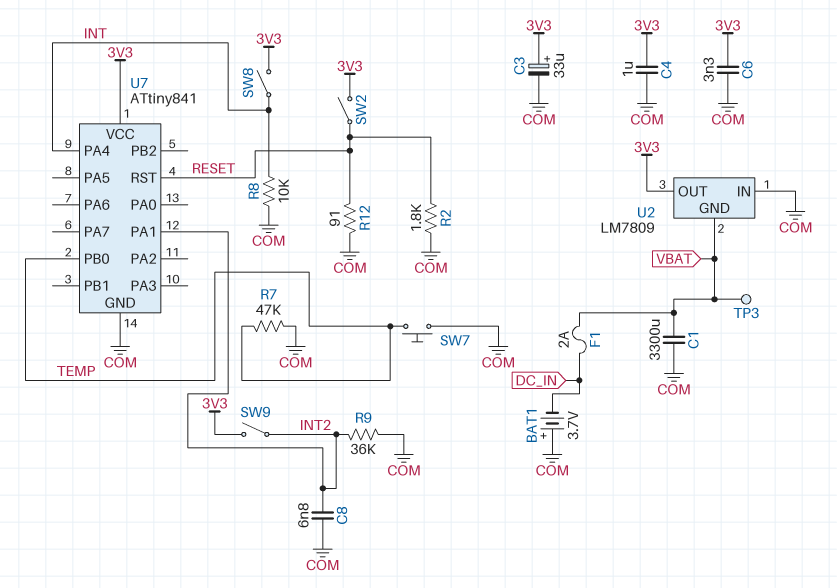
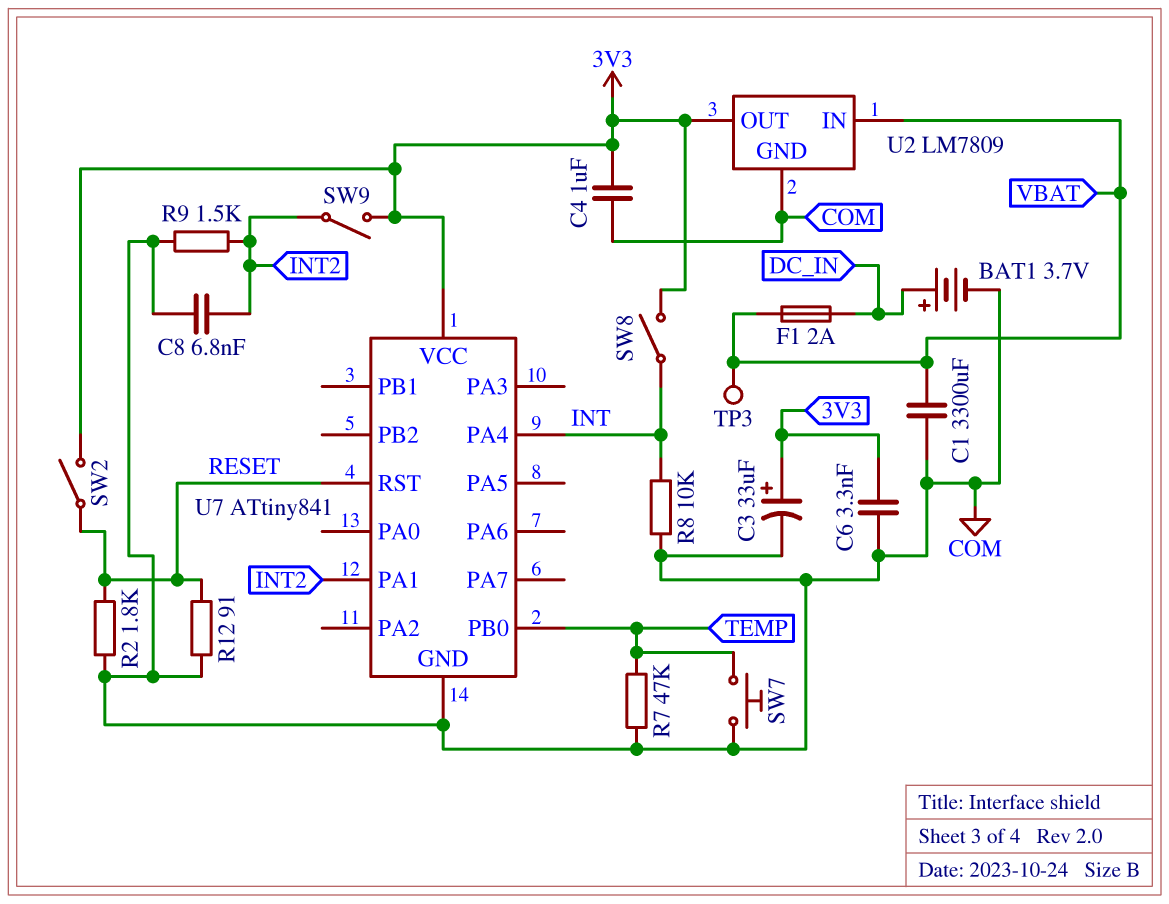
BAT1: 3.7V (plus COM, minus DC_IN) -> 3.7V (plus DC_IN, minus COM)
R9: 36k (COM, INT2) -> 1.5k (COM, INT2)
U2 pin GND: VBAT -> COM
U2 pin IN: COM -> VBAT

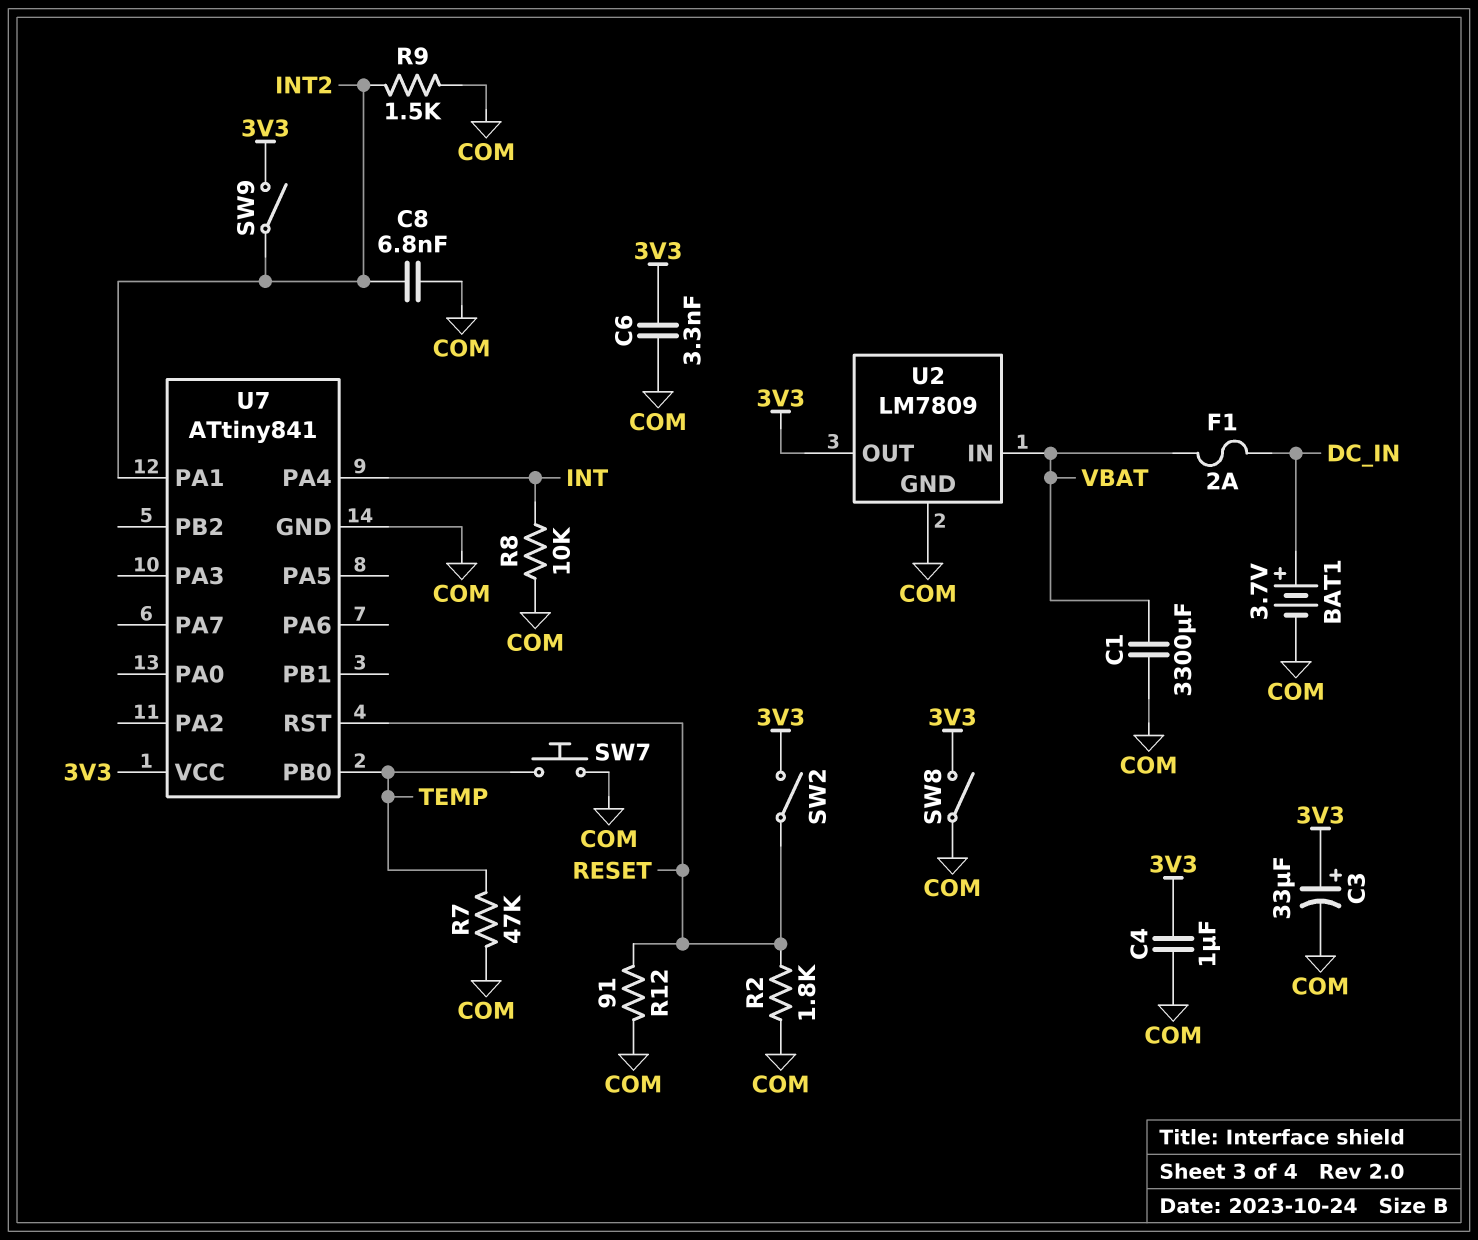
SW8: switch (3V3, INT) -> switch (3V3, COM)
TP3: test point (VBAT) -> none

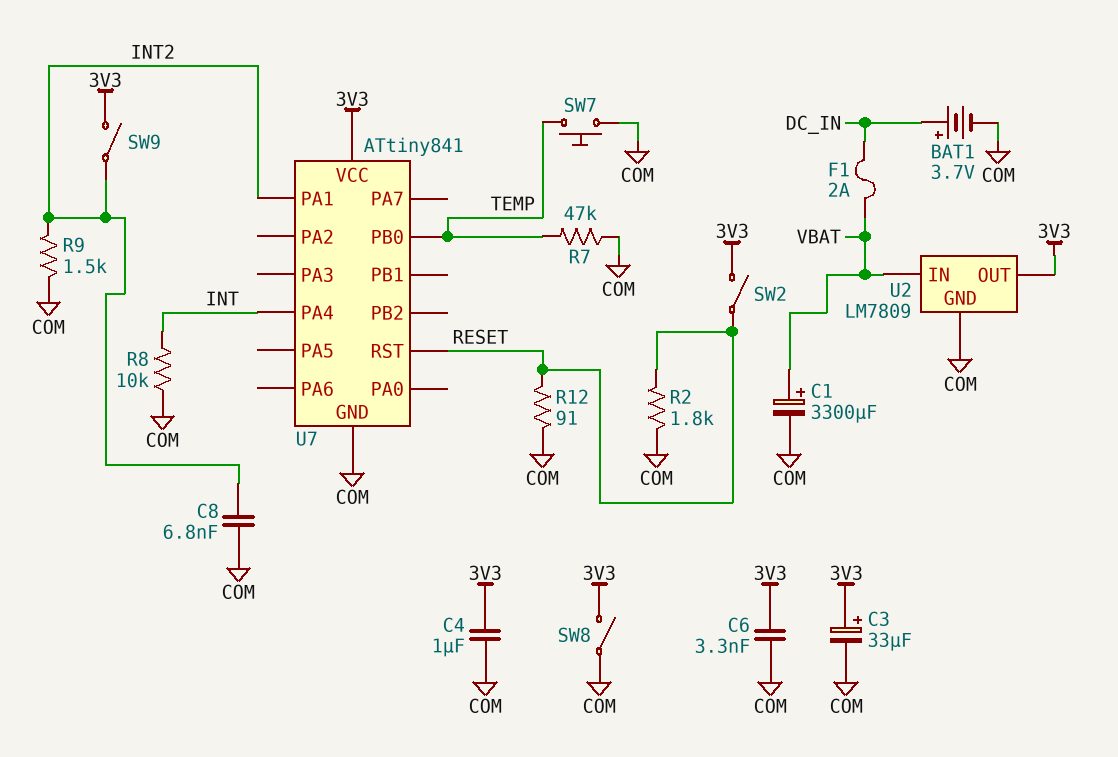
C1: 3300uF (COM, VBAT) -> 3300uF (plus VBAT, minus COM)

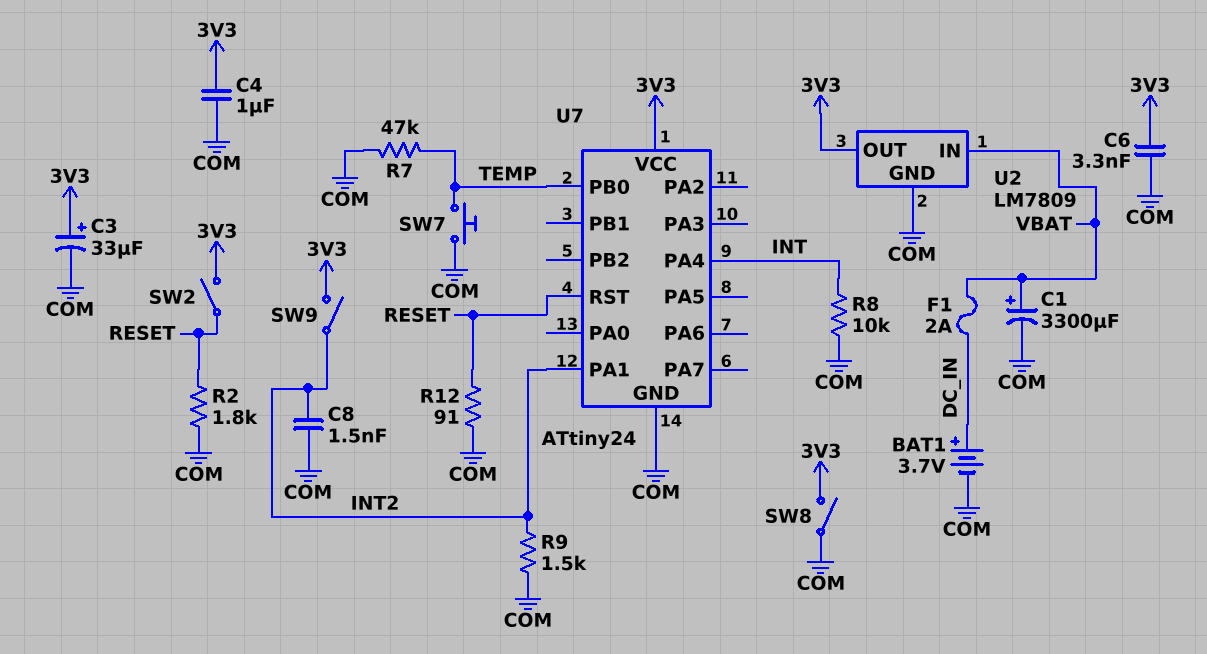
C8: 6.8nF (COM, INT2) -> 1.5nF (COM, INT2)
U7: ATtiny841 -> ATtiny24

